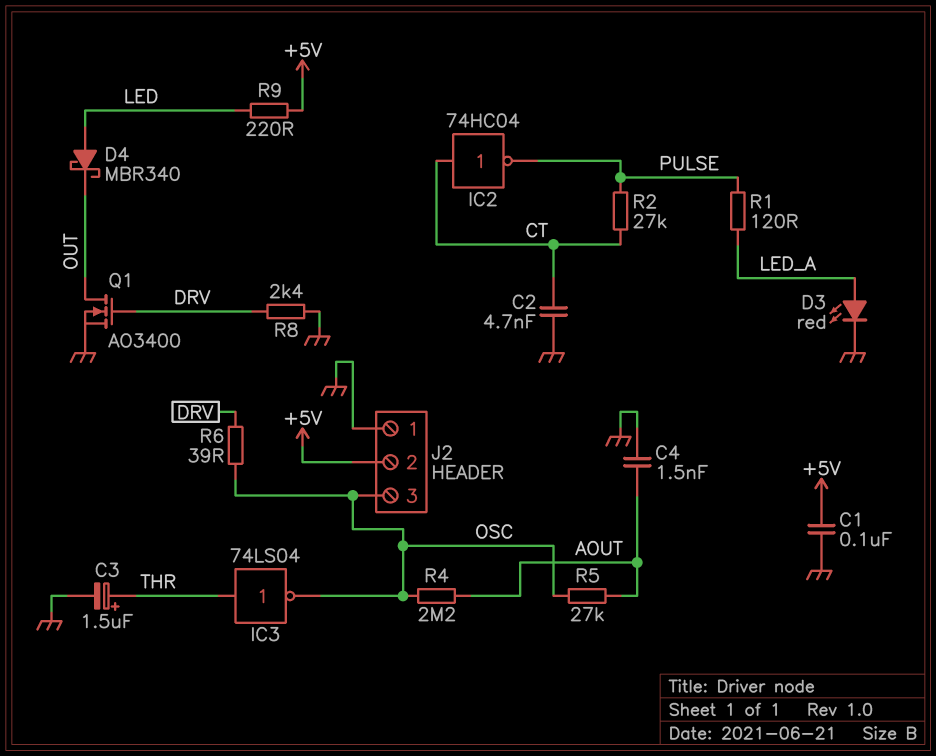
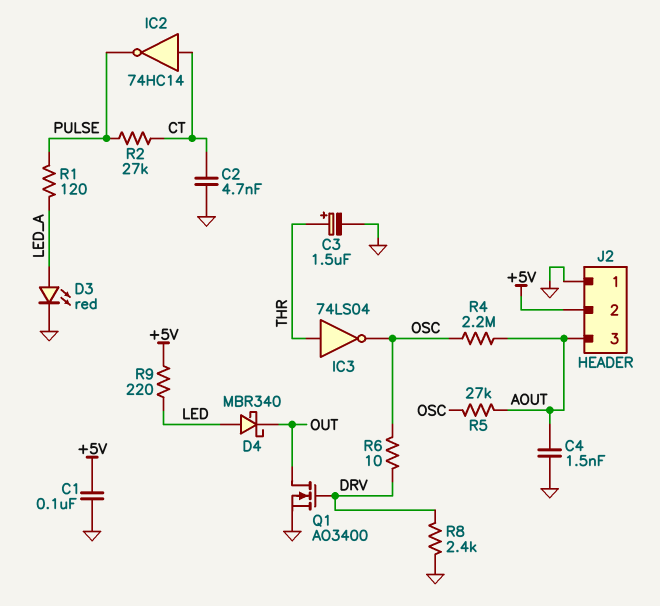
IC2: NOT 74HC04 (in CT, out PULSE) -> NOT 74HC14 (in CT, out PULSE)
J2 pin 3: OSC -> AOUT
R6: 39 (DRV, OSC) -> 10 (DRV, OSC)

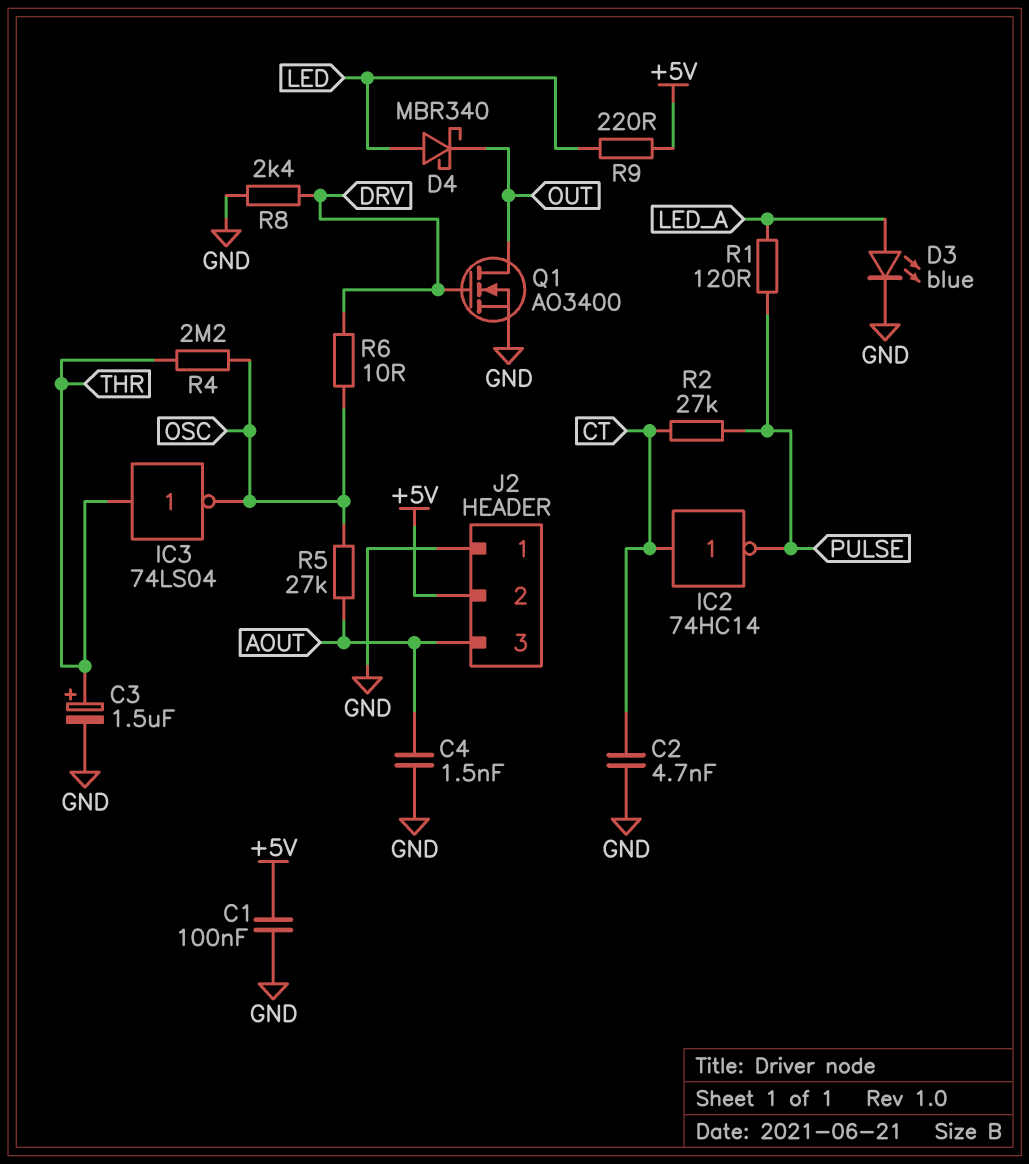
D3: LED red (A LED_A, K GND) -> LED blue (A LED_A, K GND)
R4: 2.2M (AOUT, OSC) -> 2.2M (OSC, THR)

